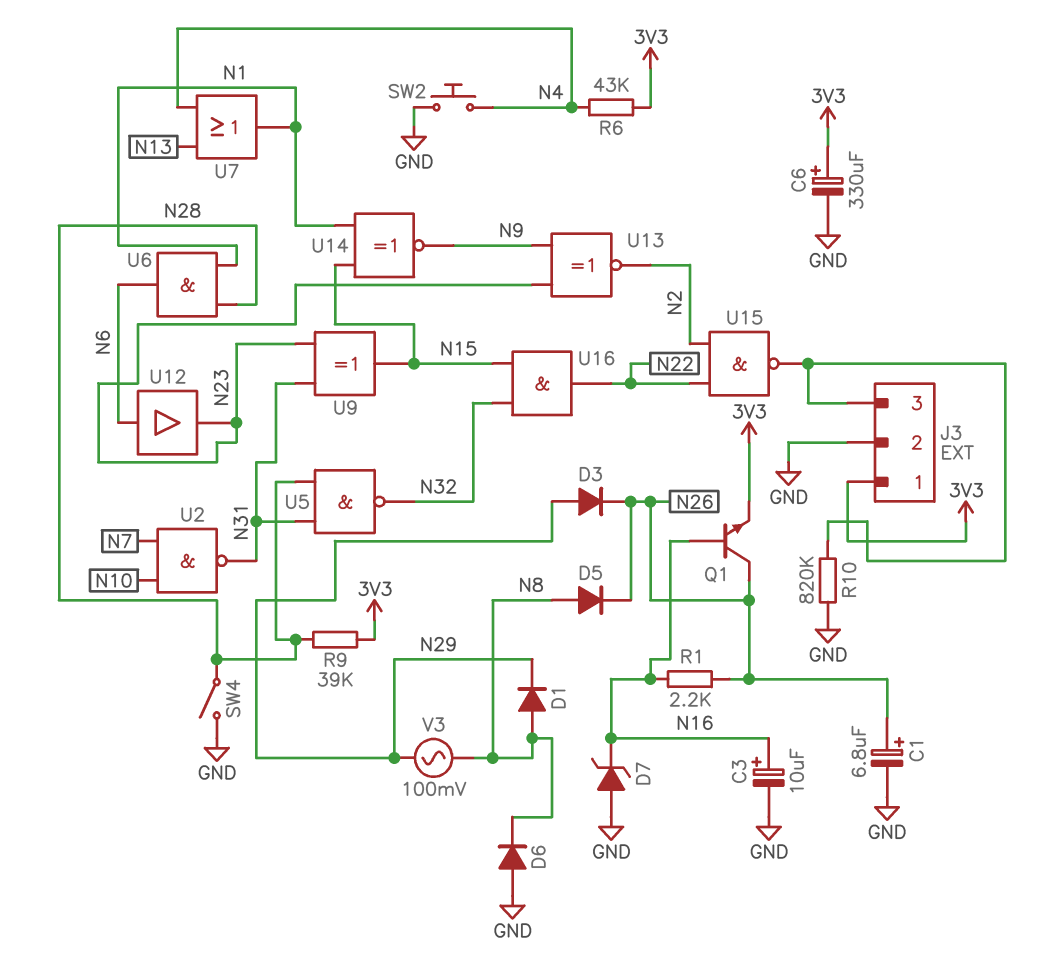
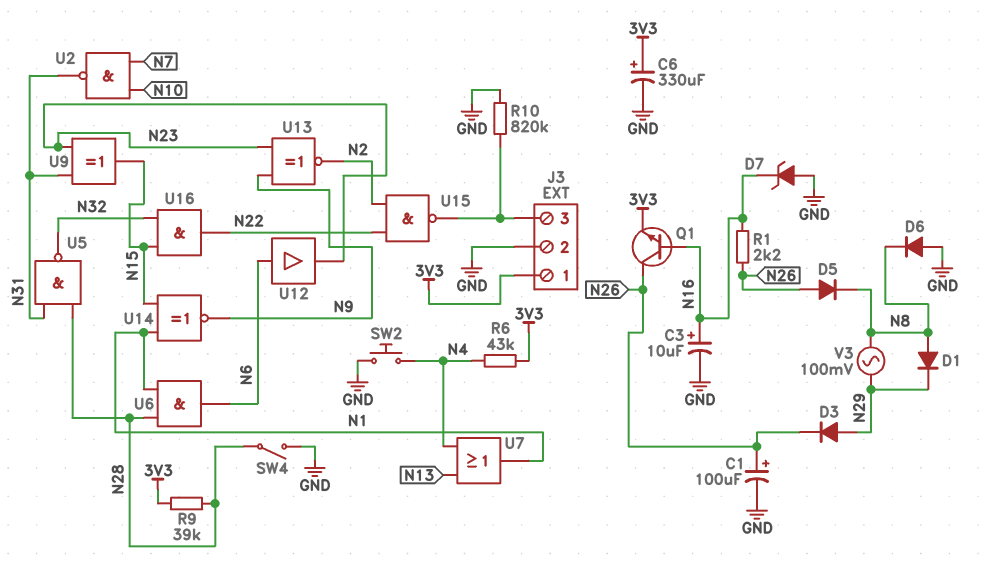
C1: 6.8uF (plus N26, minus GND) -> 100uF (plus N26, minus GND)
D5: diode (A N8, K N26) -> diode (A N26, K N8)

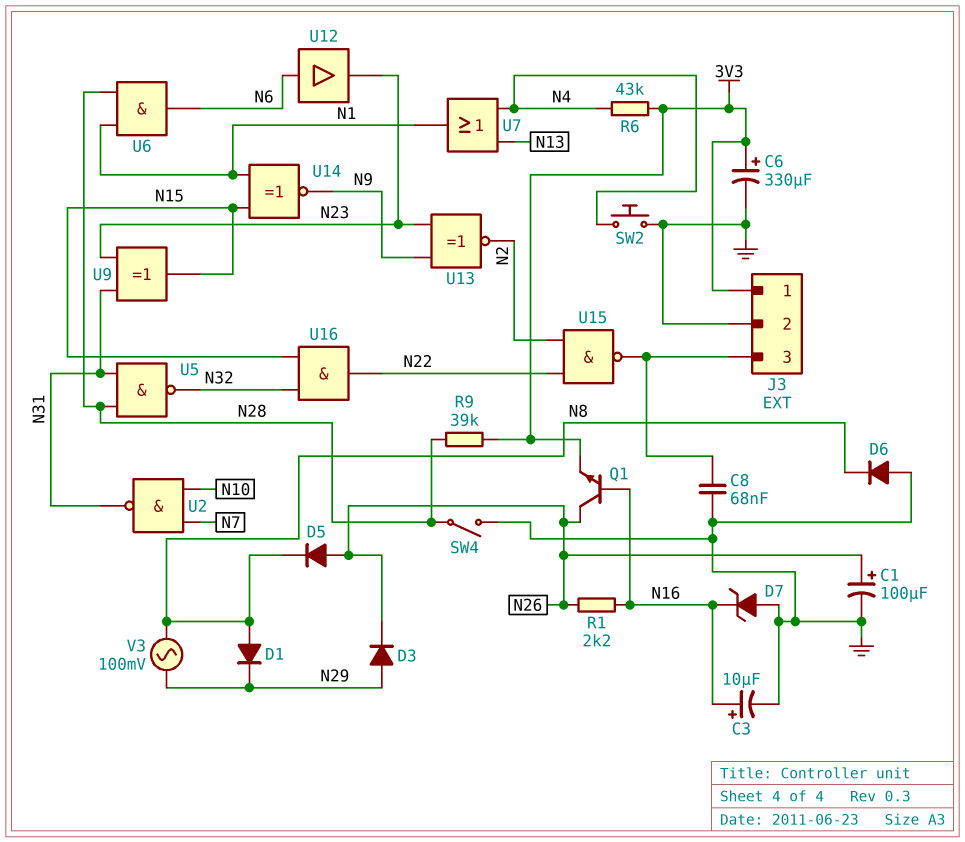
C8: none -> 68nF (GND, J3/3)
R10: 820k (GND, J3/3) -> none

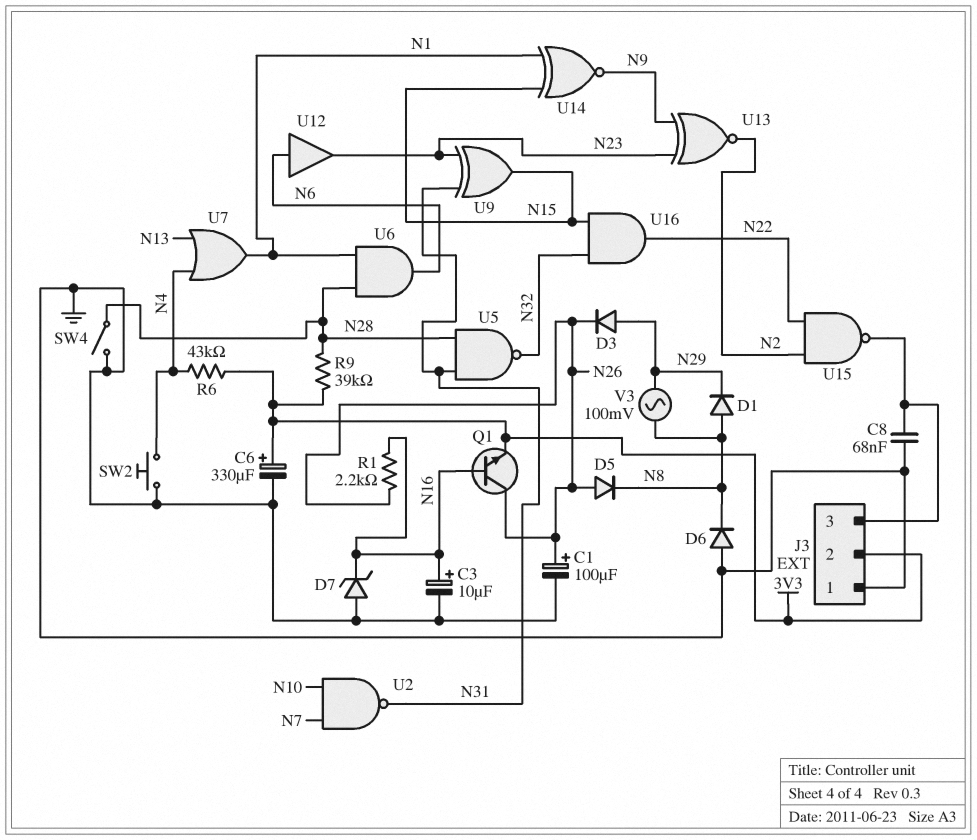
J3 pin 1: 3V3 -> GND
J3 pin 2: GND -> 3V3

